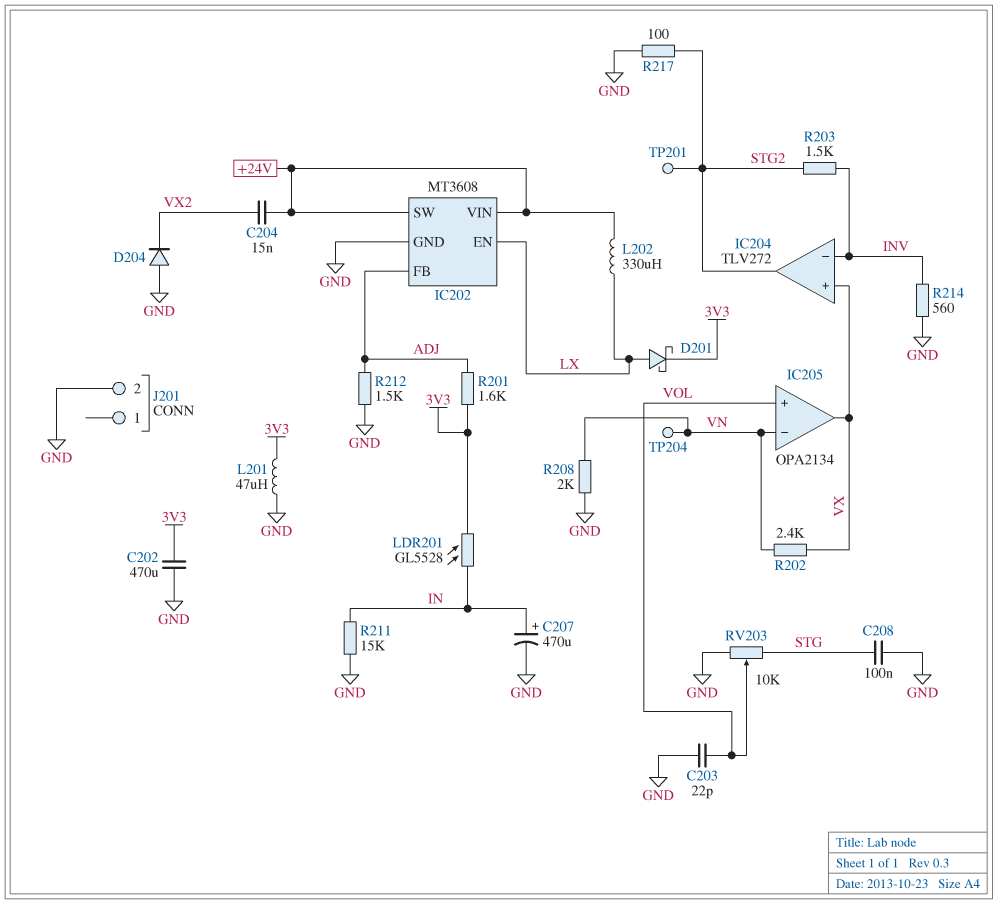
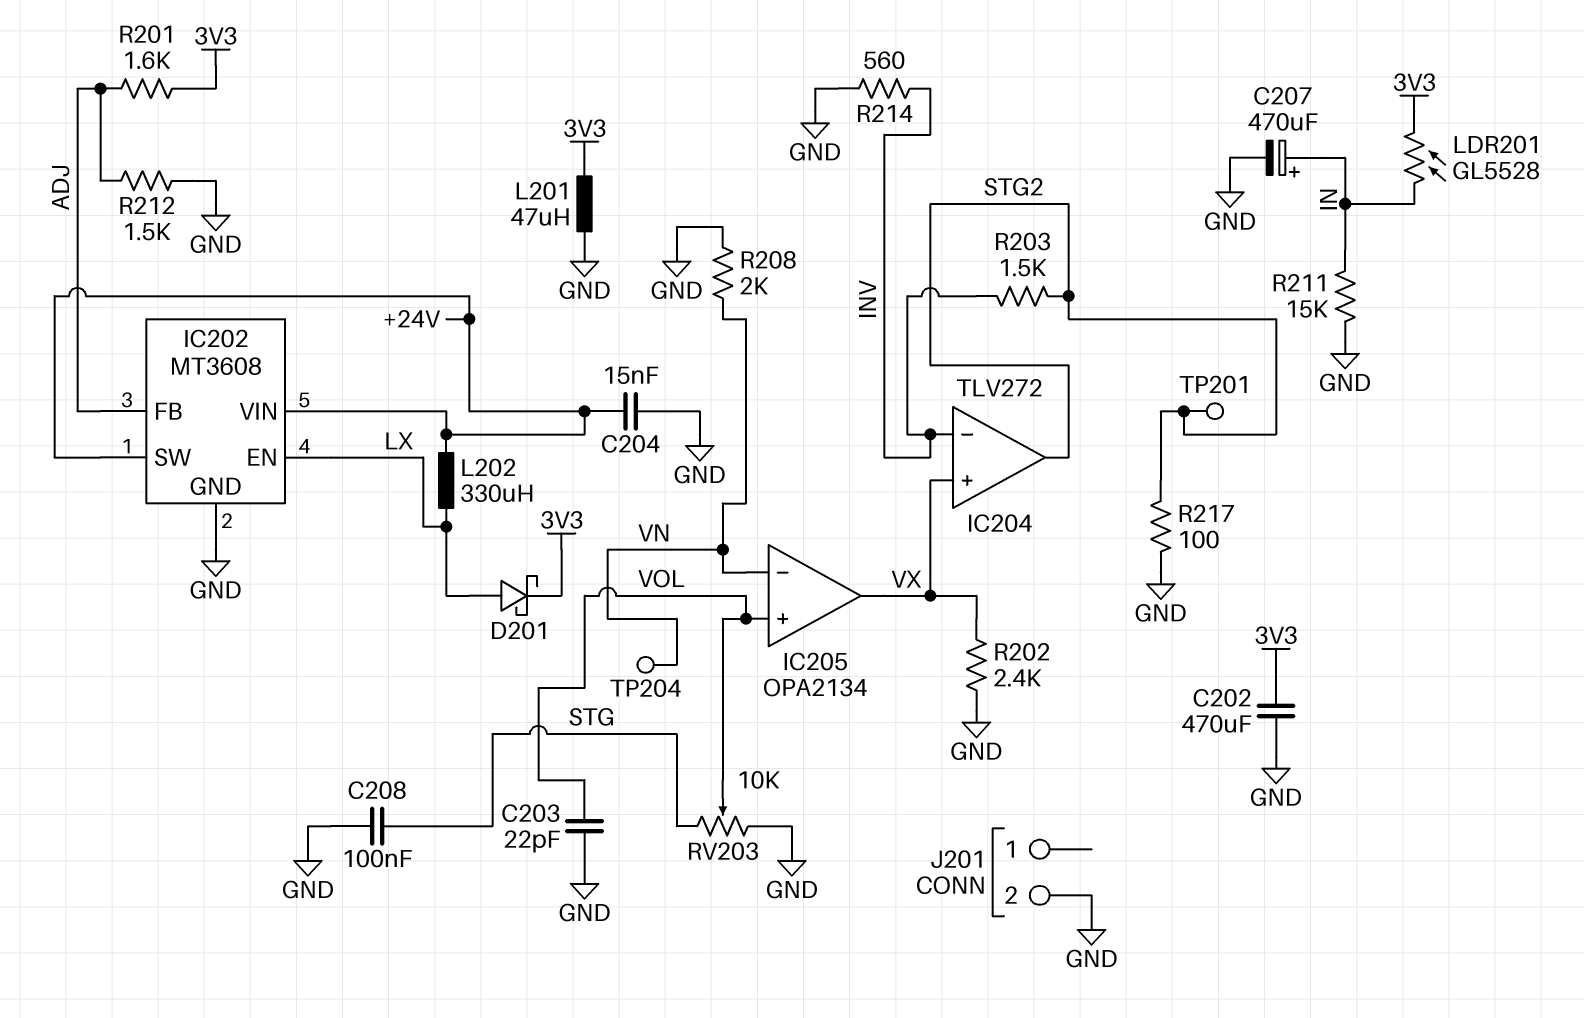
C204: 15nF (+24V, VX2) -> 15nF (+24V, GND)
D204: diode (A GND, K VX2) -> none
R202: 2.4k (VN, VX) -> 2.4k (GND, VX)

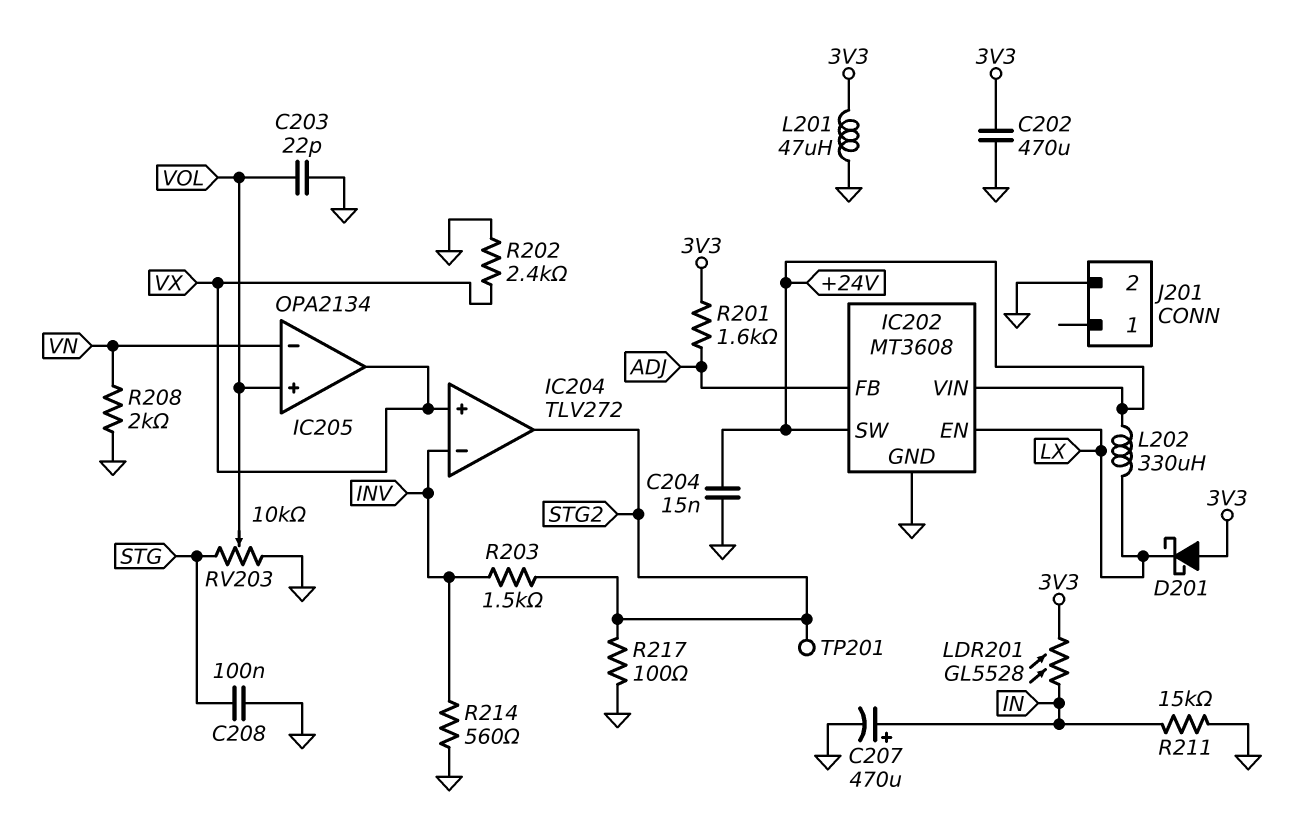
D201: schottky (A LX, K 3V3) -> schottky (A 3V3, K LX)
R212: 1.5k (ADJ, GND) -> none
TP204: test point (VN) -> none

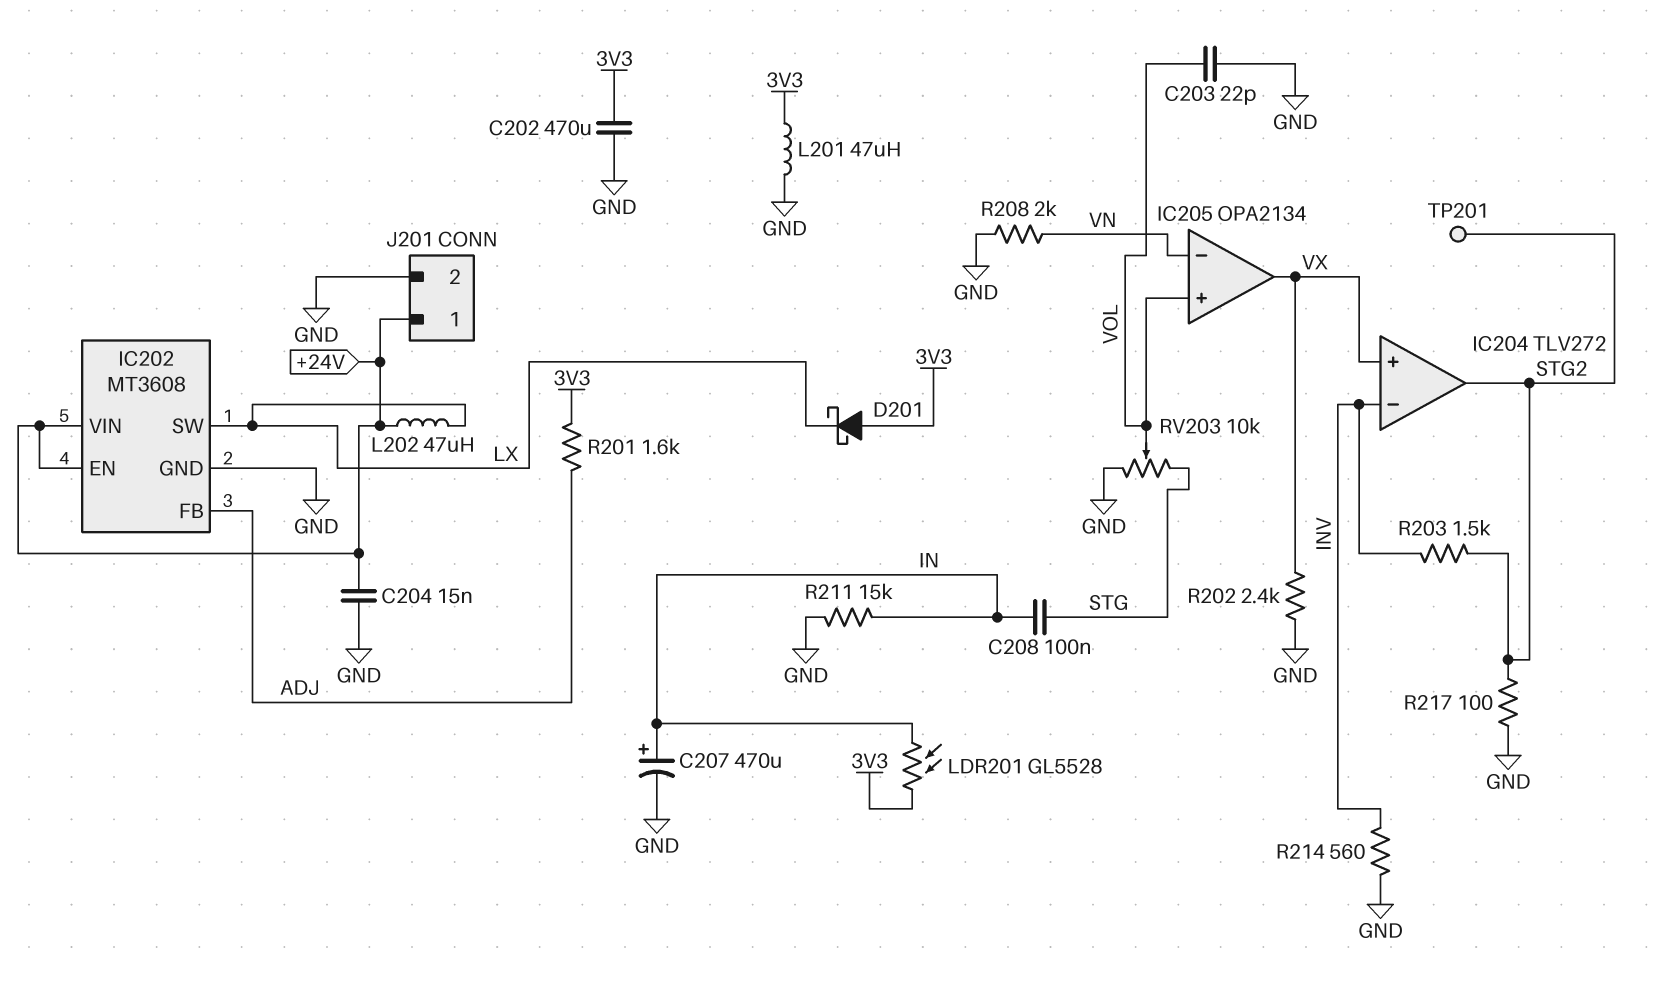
C208: 100nF (GND, STG) -> 100nF (IN, STG)
IC202 pin EN: LX -> +24V
IC202 pin SW: +24V -> LX
J201 pin 1: none -> +24V
L202: 330uH (+24V, LX) -> 47uH (+24V, LX)

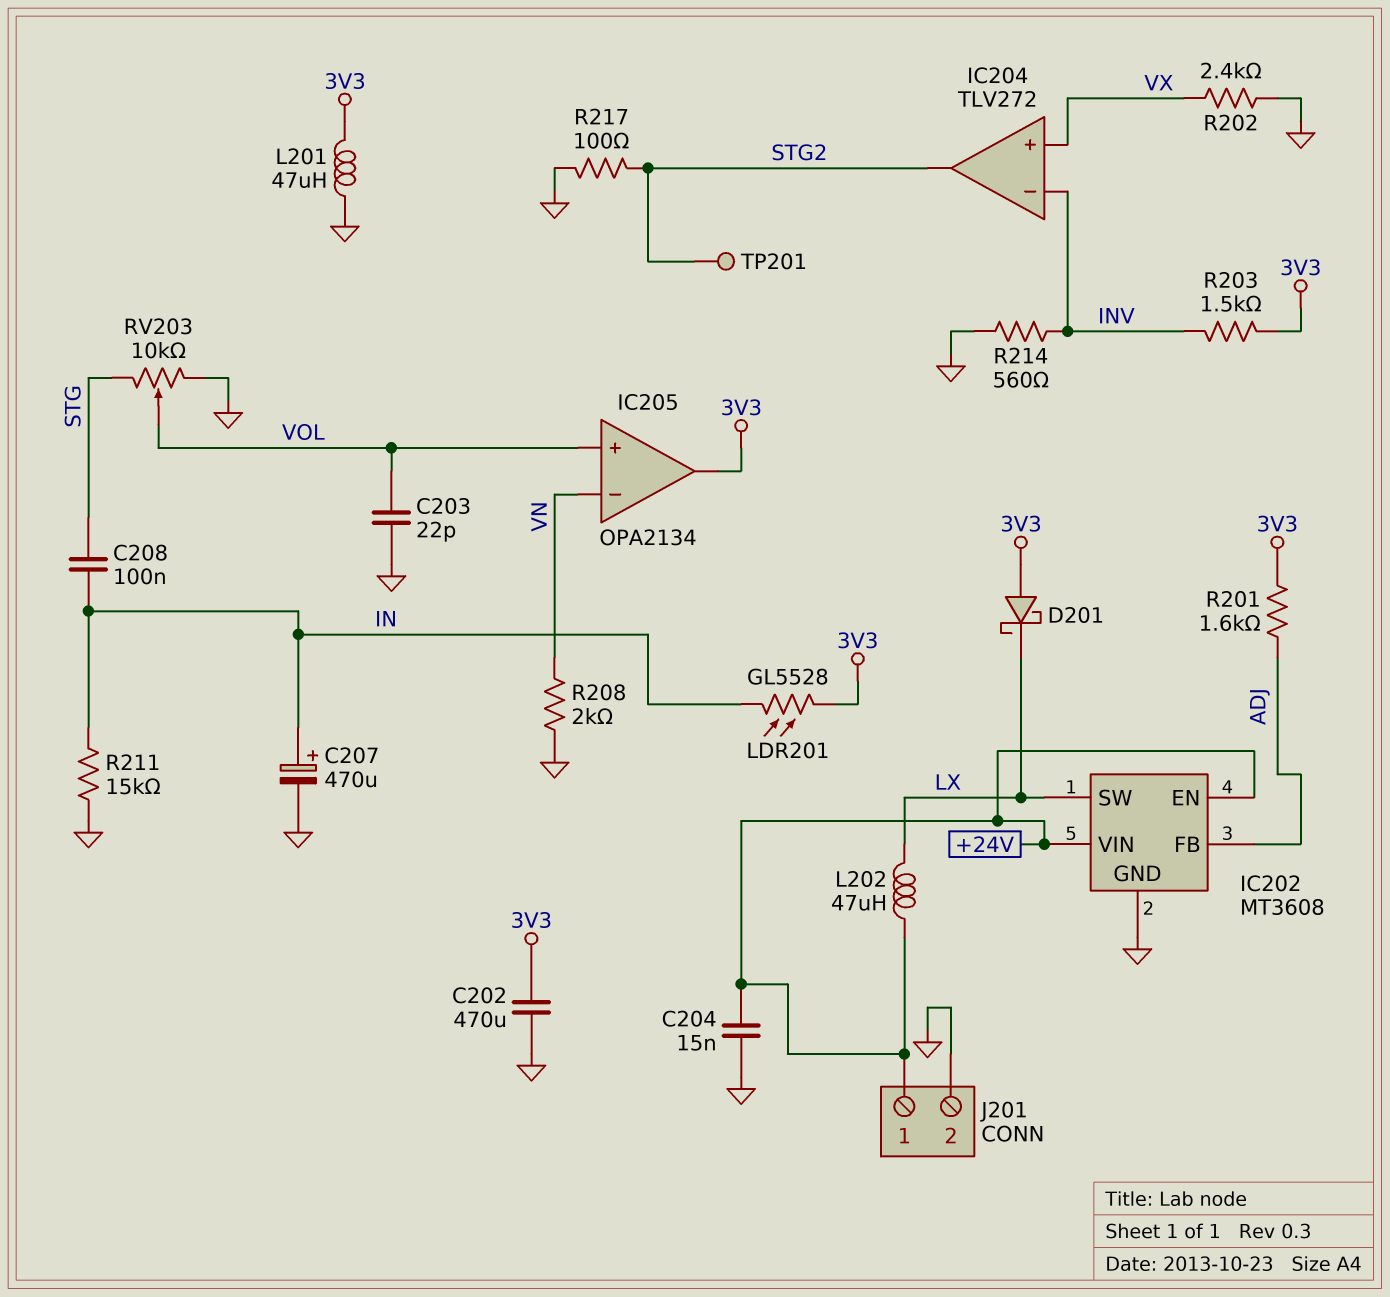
IC205 pin out: VX -> 3V3
R203: 1.5k (INV, STG2) -> 1.5k (3V3, INV)

